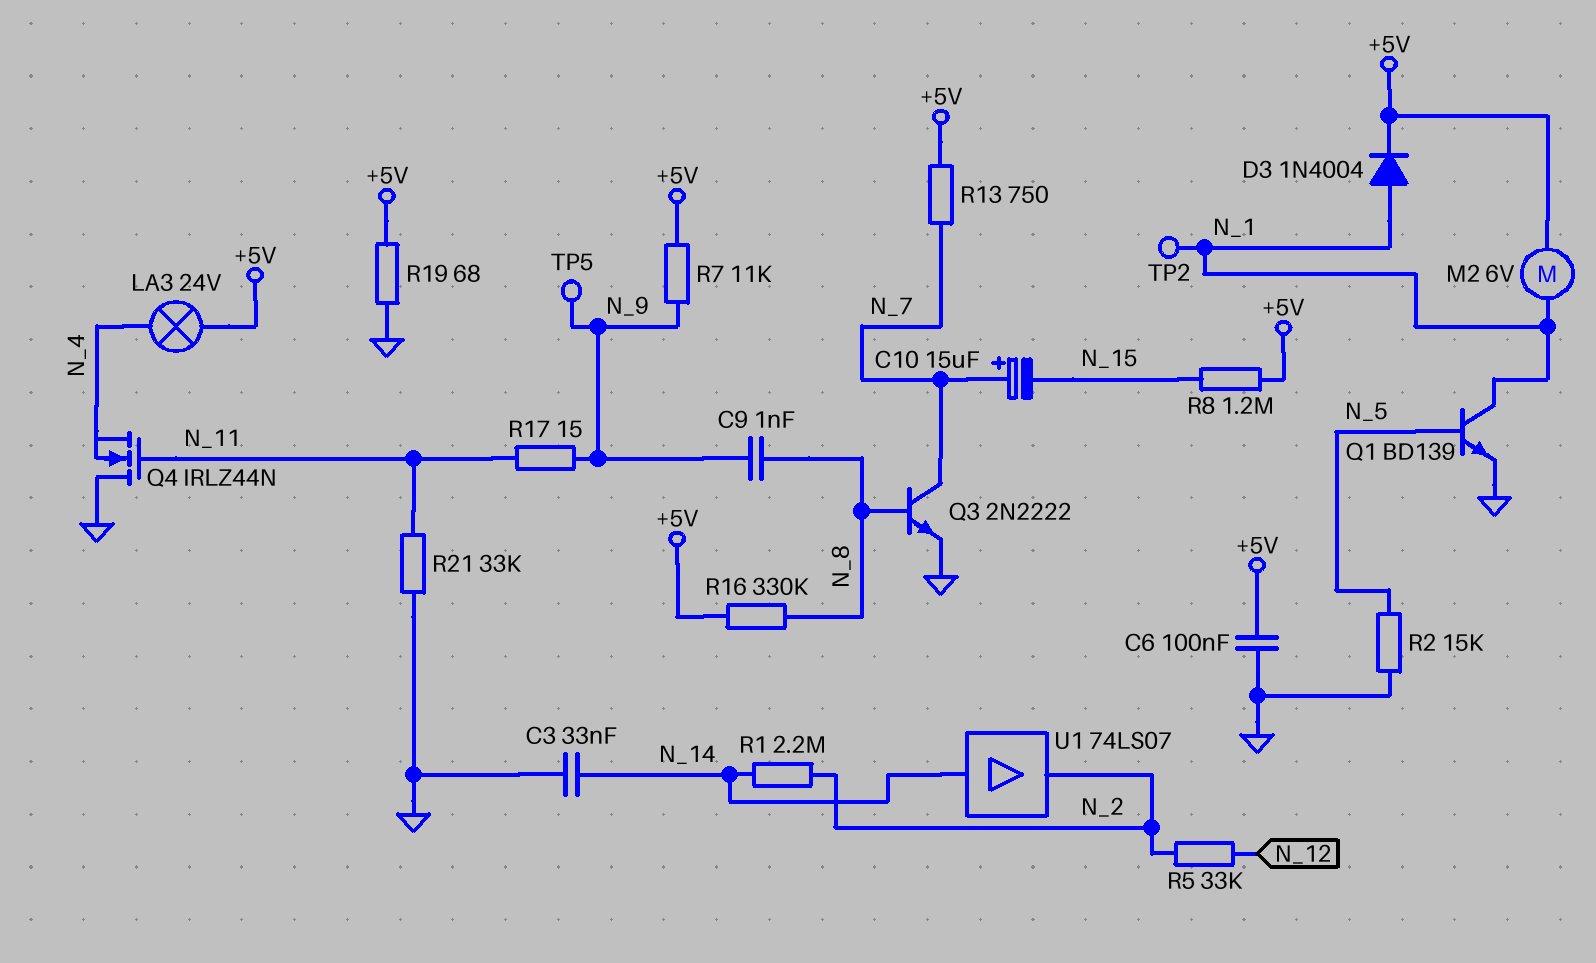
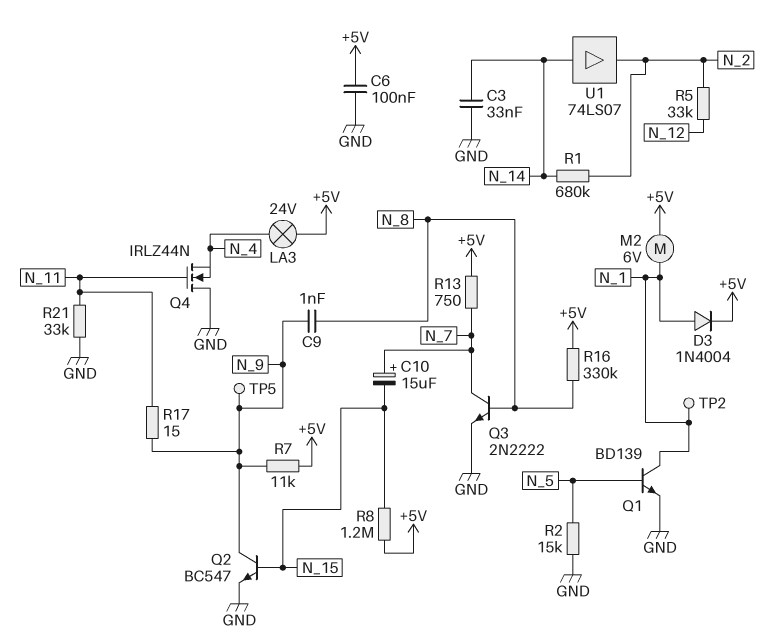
Q2: none -> NPN BC547 (B N_15, C N_9, E GND)
R1: 2.2M (N_2, N_14) -> 680k (N_2, N_14)
R19: 68 (+5V, GND) -> none

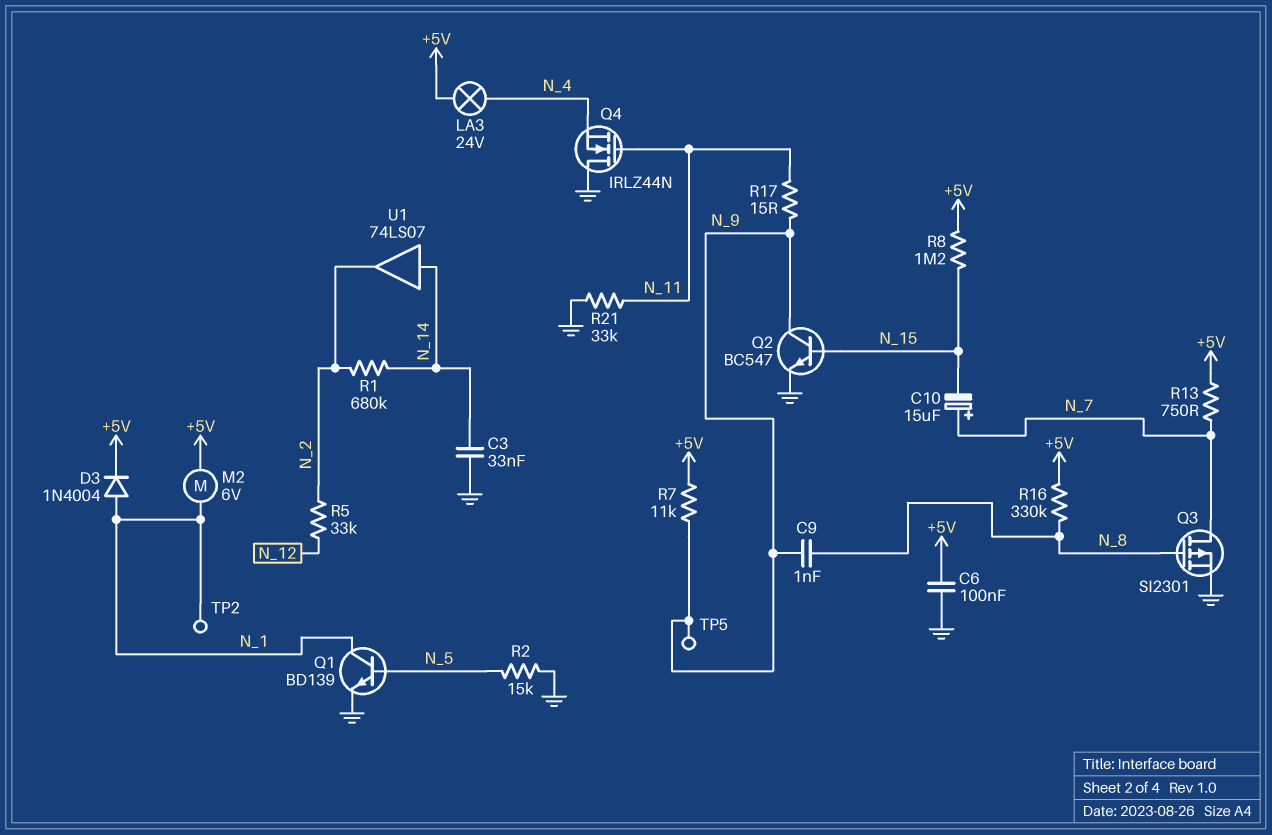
Q3: NPN 2N2222 (B N_8, C N_7, E GND) -> PMOS SI2301 (G N_8, D N_7, S GND)

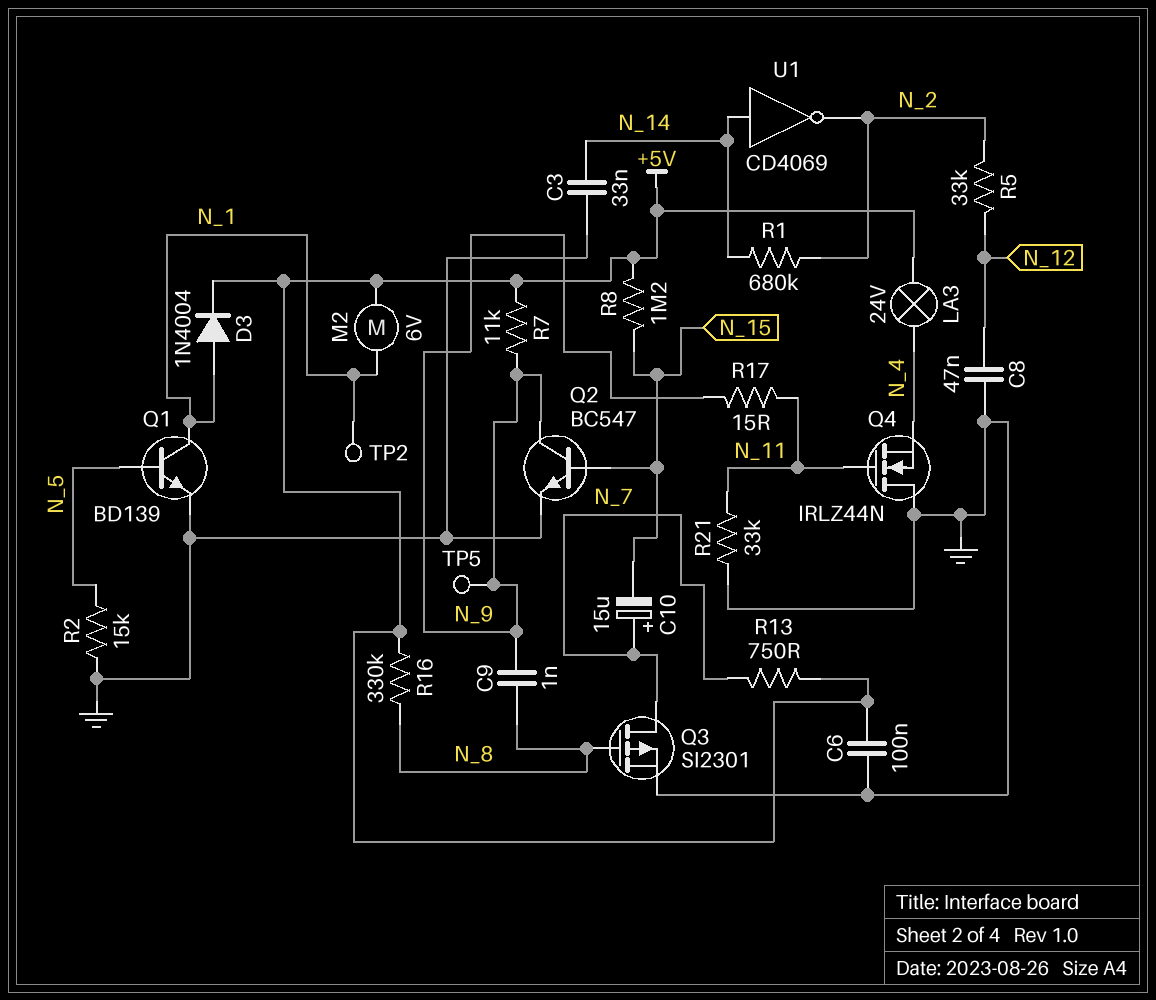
C8: none -> 47nF (GND, N_12)
U1: buffer 74LS07 (in N_14, out N_2) -> NOT CD4069 (in N_14, out N_2)

